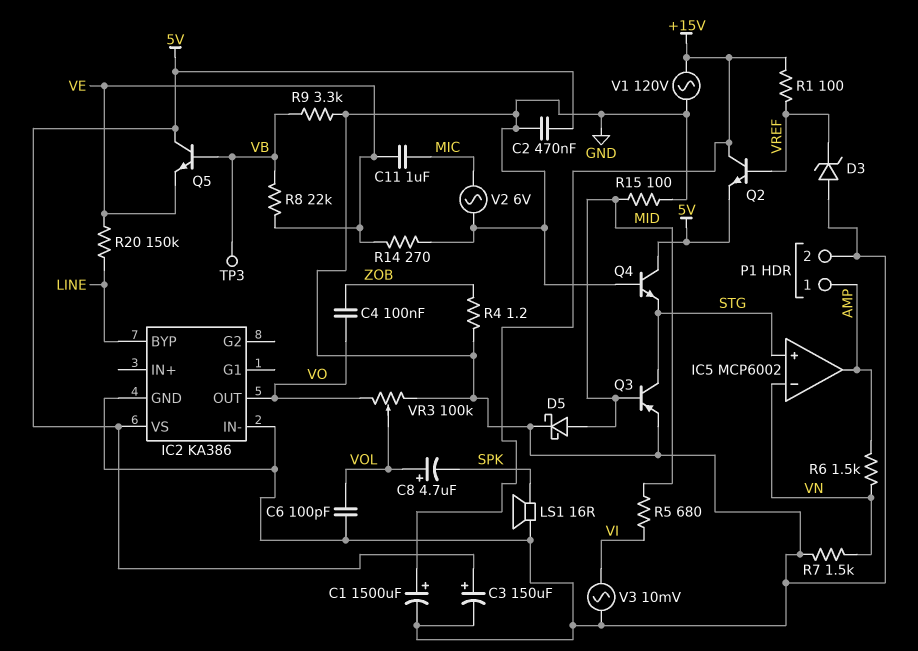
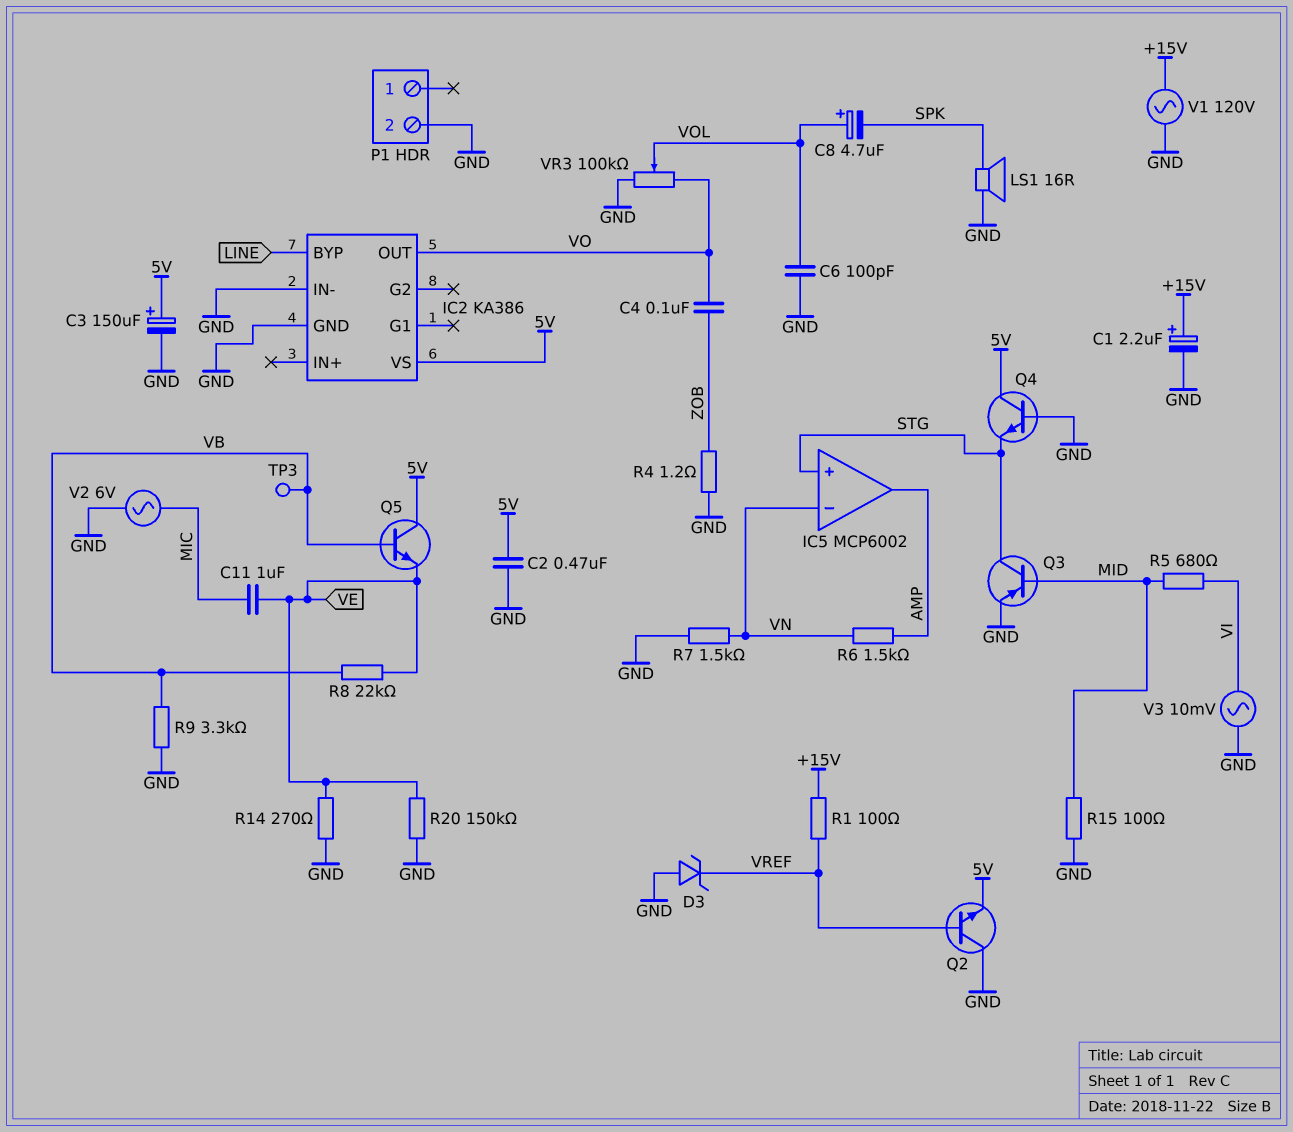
C1: 1500uF (plus +15V, minus GND) -> 2.2uF (plus +15V, minus GND)
D5: schottky (A MID, K GND) -> none
P1 pin 1: AMP -> none
Q2: NPN (B VREF, C +15V, E 5V) -> NPN (B VREF, C GND, E 5V)
R20: 150k (LINE, VE) -> 150k (GND, VE)

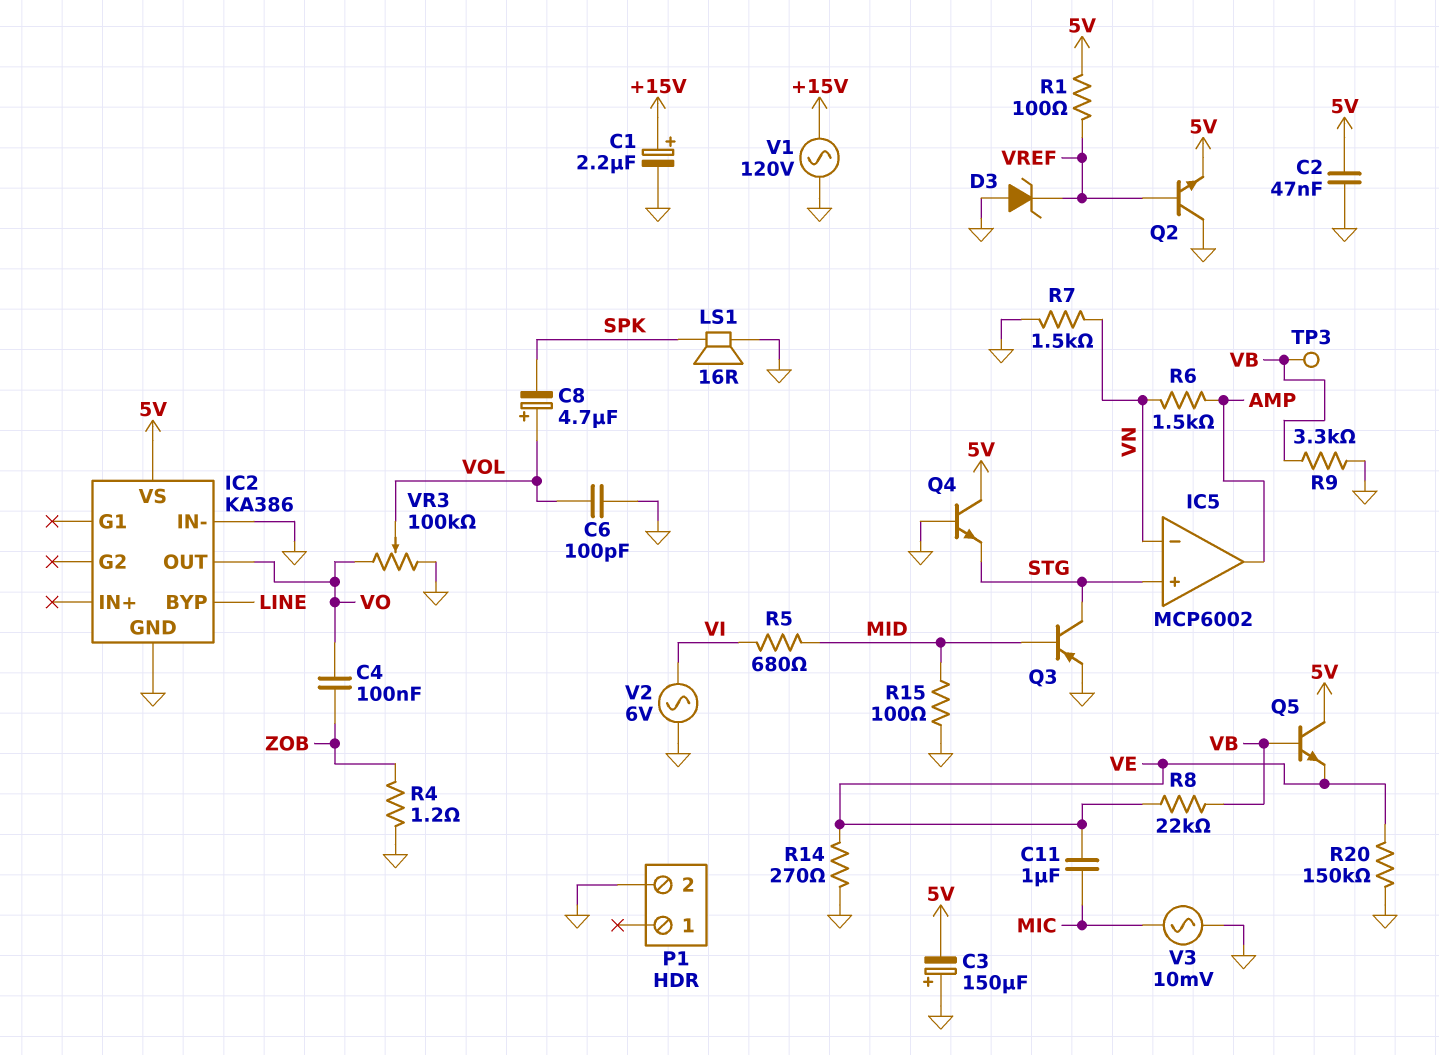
C2: 470nF (5V, GND) -> 47nF (5V, GND)
C3: 150uF (plus 5V, minus GND) -> 150uF (plus GND, minus 5V)
R1: 100 (+15V, VREF) -> 100 (5V, VREF)
V2: AC 6V (GND, MIC) -> AC 6V (GND, VI)
V3: AC 10mV (GND, VI) -> AC 10mV (GND, MIC)

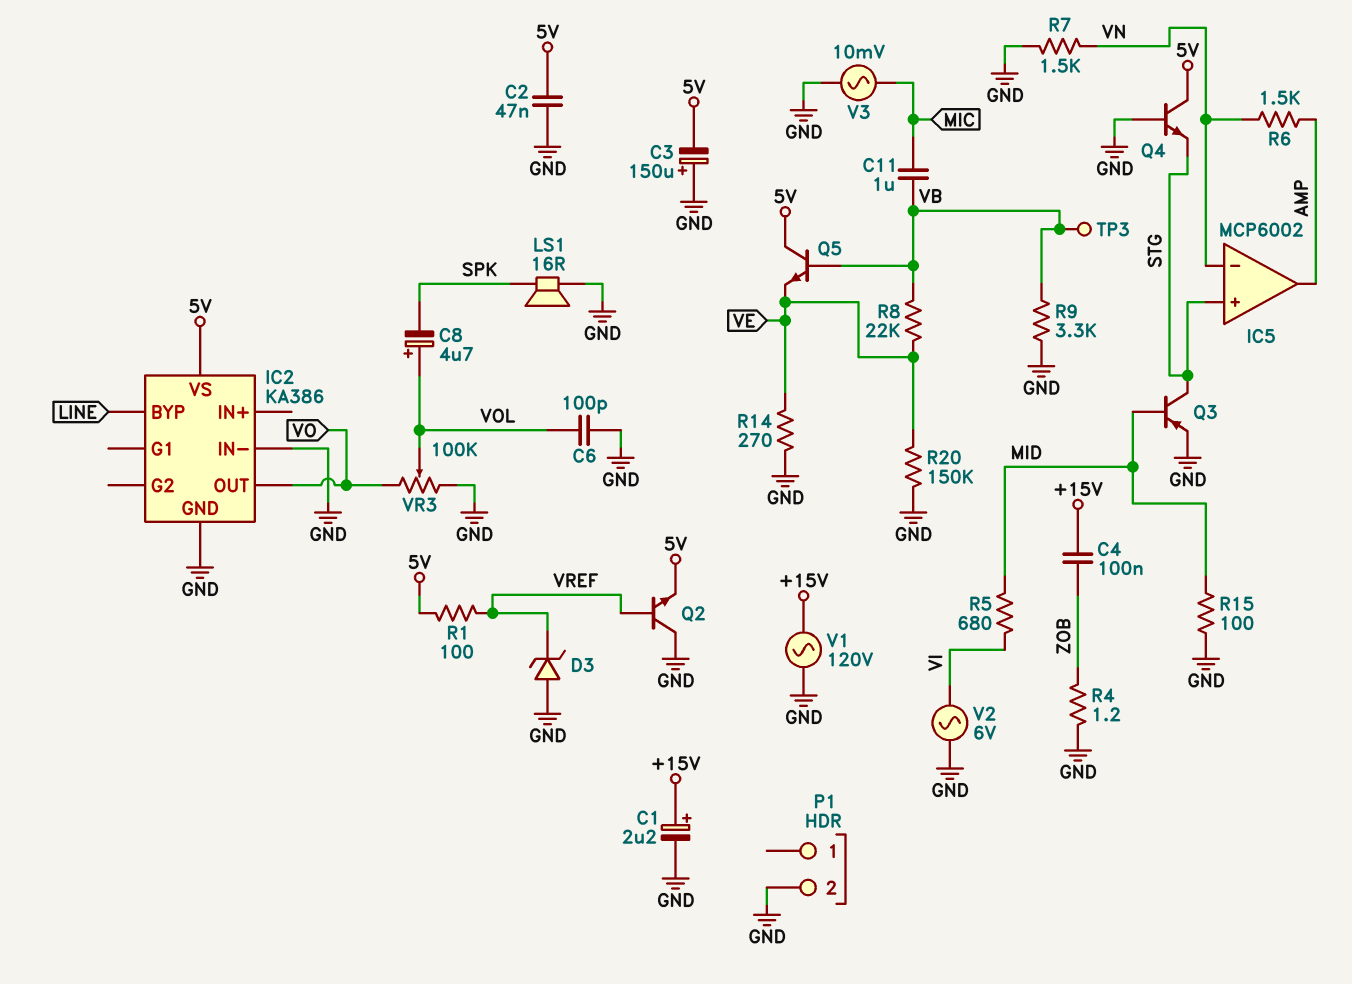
C4: 100nF (VO, ZOB) -> 100nF (+15V, ZOB)
C11: 1uF (MIC, VE) -> 1uF (MIC, VB)

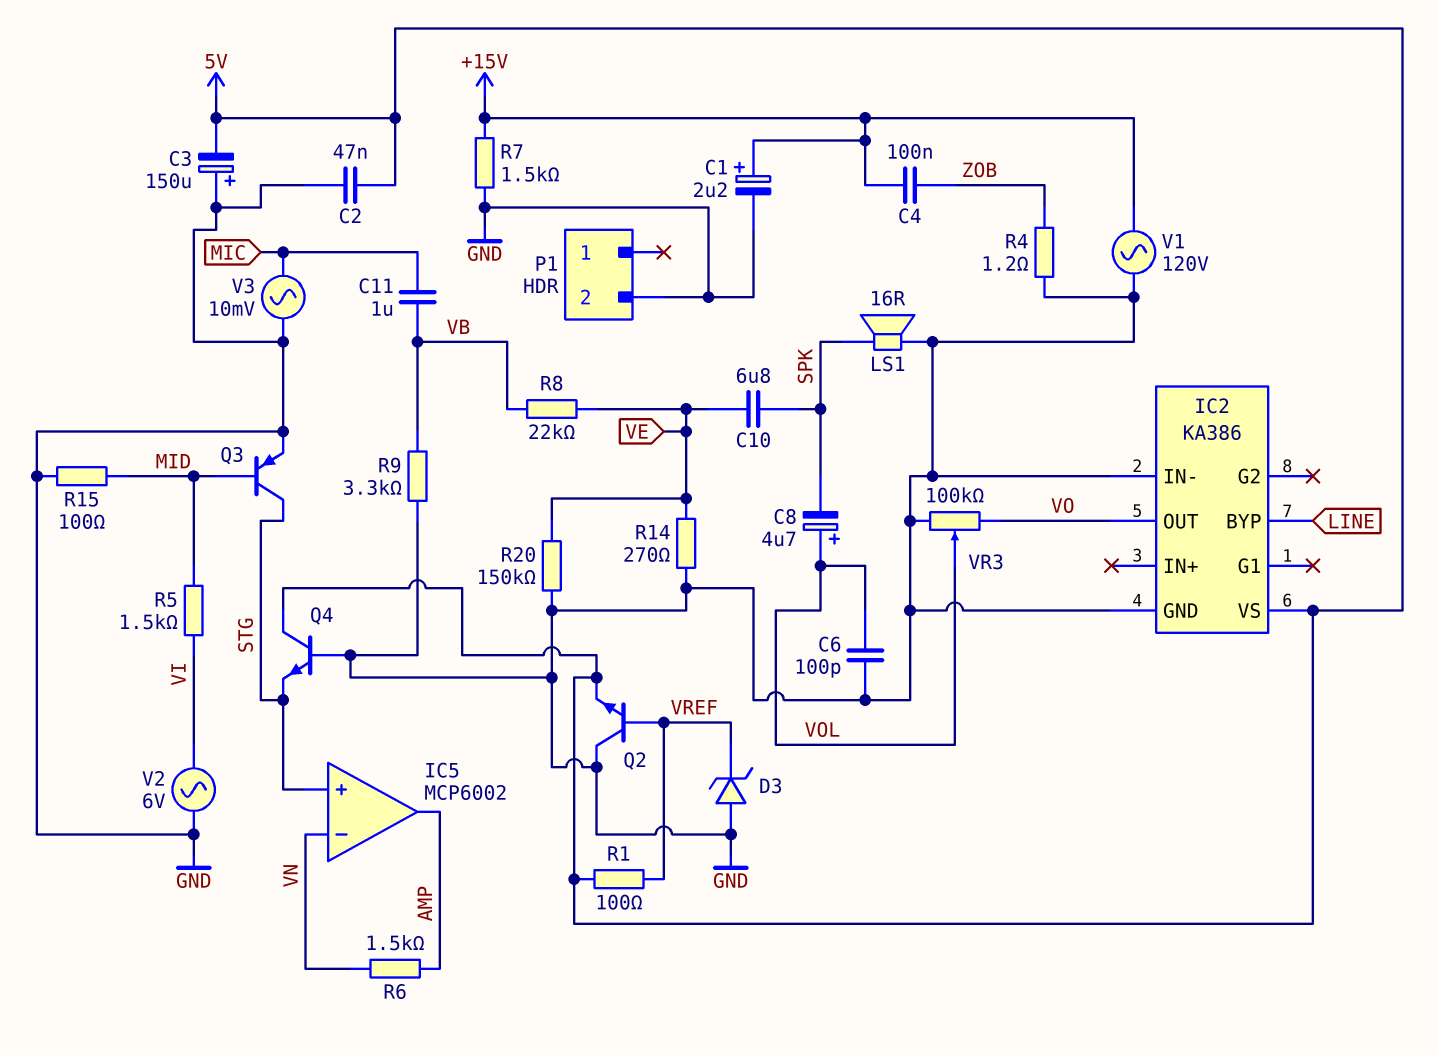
C10: none -> 6.8uF (SPK, VE)
Q5: NPN (B VB, C 5V, E VE) -> none
R5: 680 (MID, VI) -> 1.5k (MID, VI)
R7: 1.5k (GND, VN) -> 1.5k (+15V, GND)
TP3: test point (VB) -> none

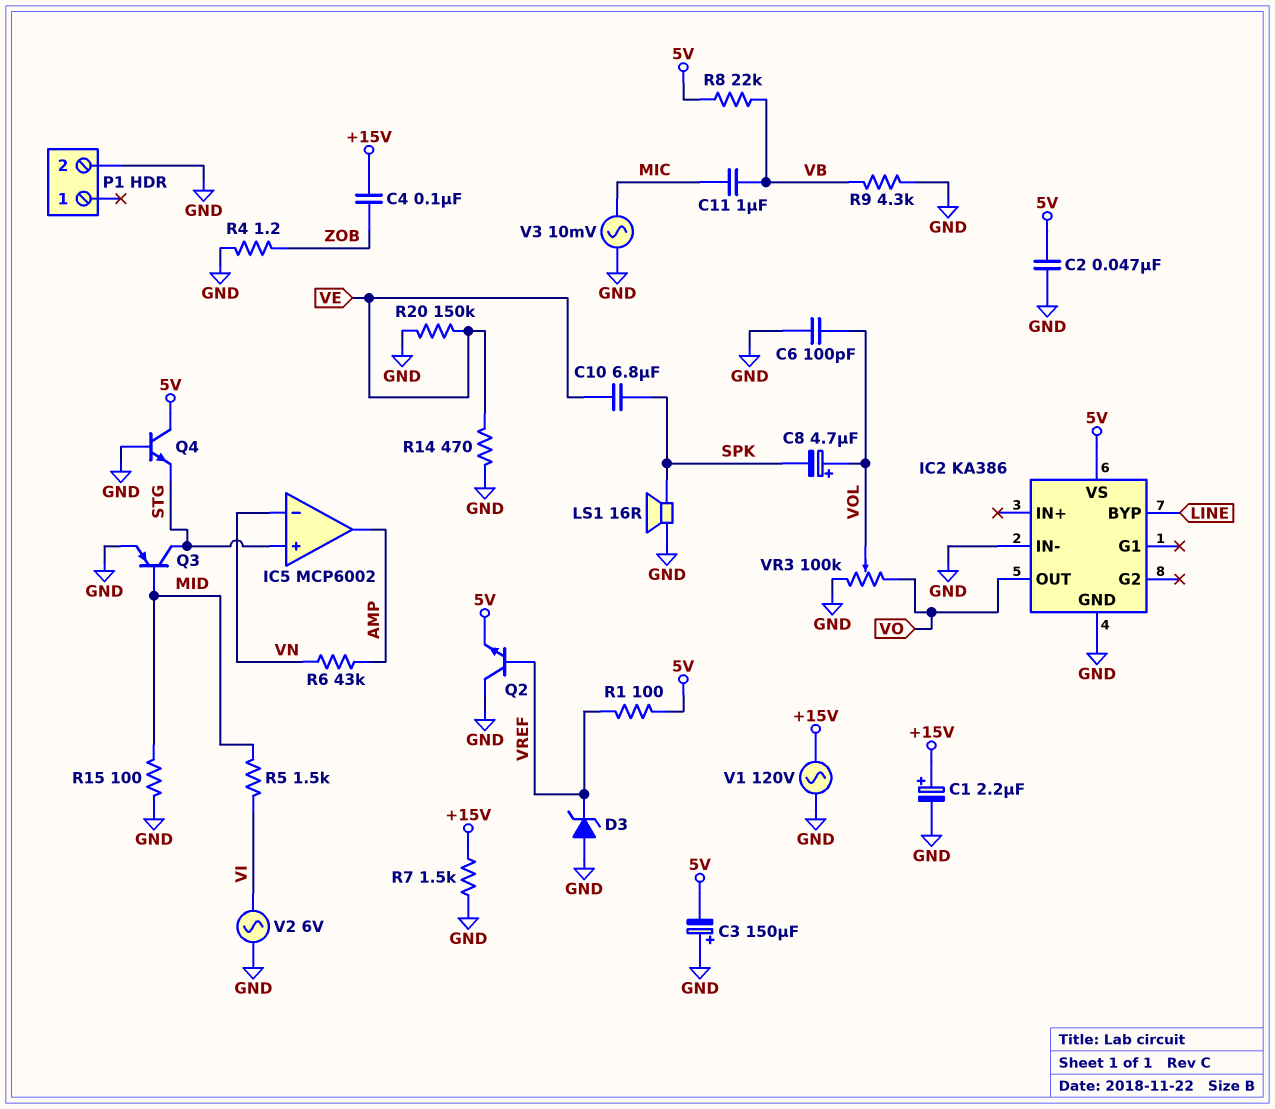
R6: 1.5k (AMP, VN) -> 43k (AMP, VN)
R8: 22k (VB, VE) -> 22k (5V, VB)
R9: 3.3k (GND, VB) -> 4.3k (GND, VB)
R14: 270 (GND, VE) -> 470 (GND, VE)

